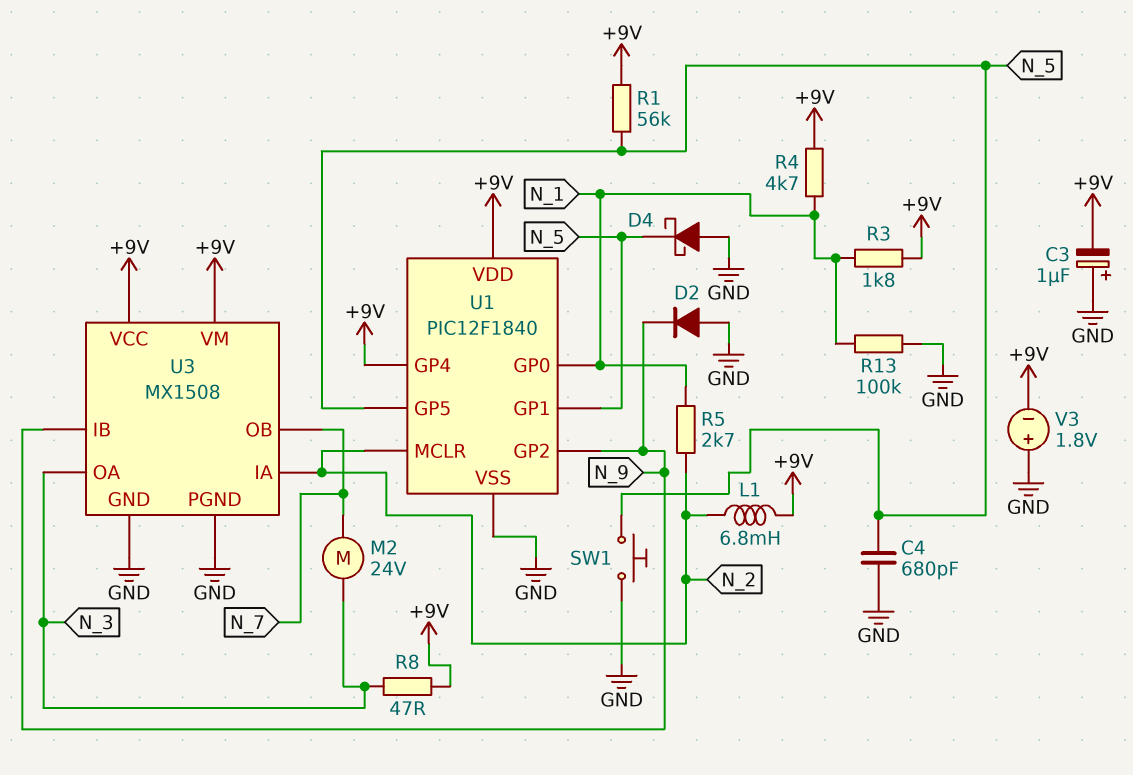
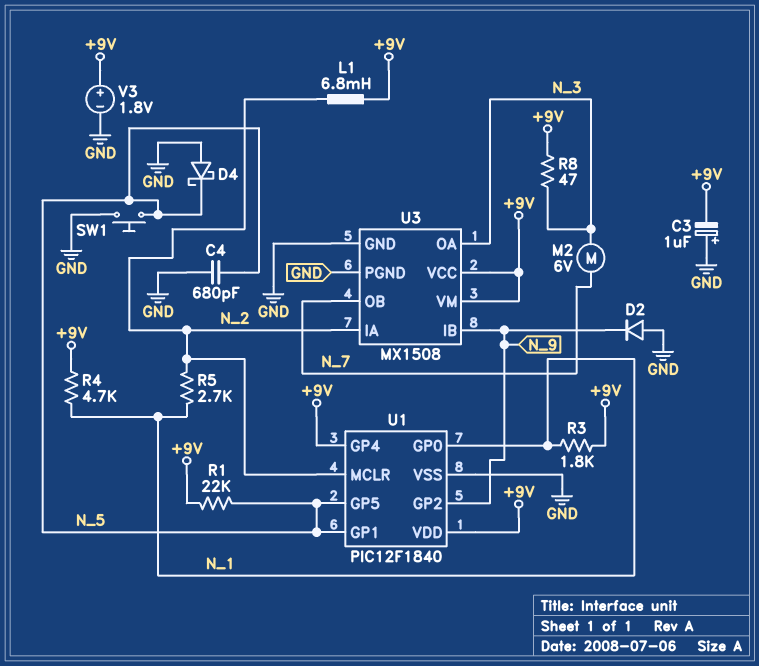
M2: motor 24V (N_3, N_7) -> motor 6V (N_3, N_7)
R1: 56k (+9V, N_5) -> 22k (+9V, N_5)
R13: 100k (GND, N_1) -> none
V3: 1.8V (plus GND, minus +9V) -> 1.8V (plus +9V, minus GND)

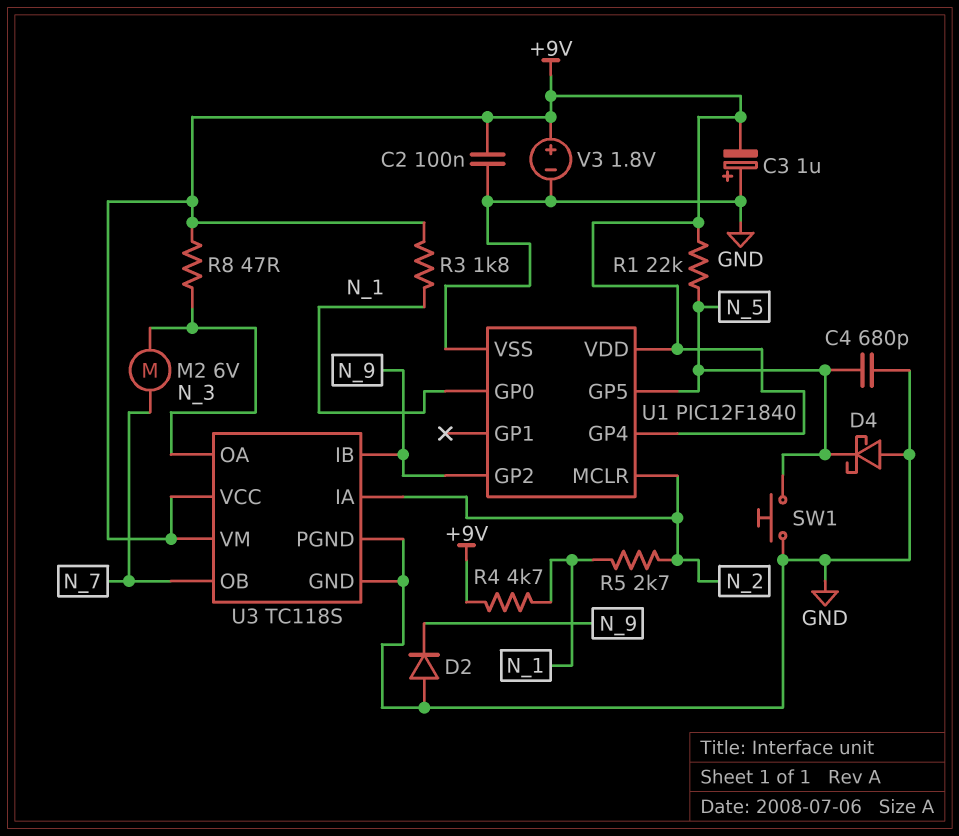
C2: none -> 100nF (+9V, GND)
L1: 6.8mH (+9V, N_2) -> none
U1 pin GP1: N_5 -> none
U3: MX1508 -> TC118S

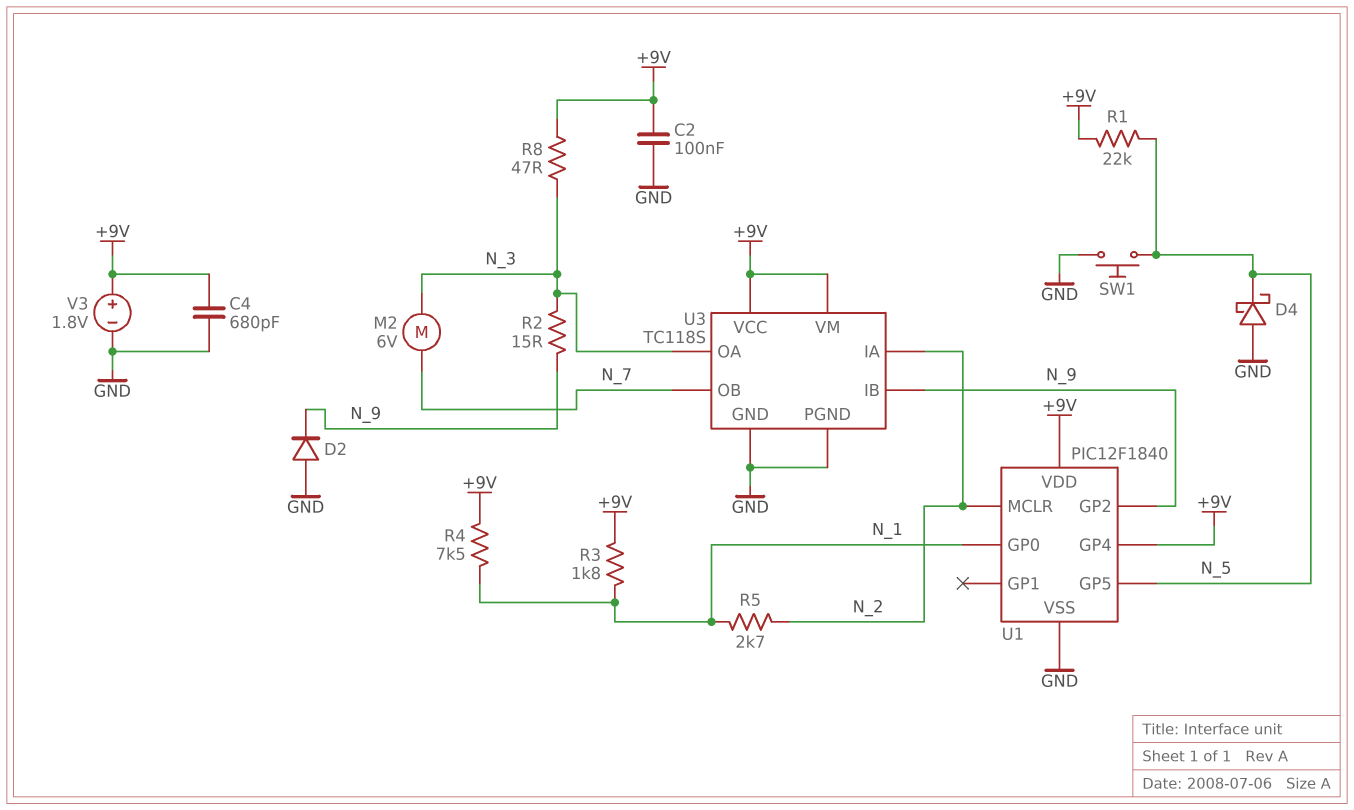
C3: 1uF (plus GND, minus +9V) -> none
C4: 680pF (GND, N_5) -> 680pF (+9V, GND)
R2: none -> 15 (N_3, N_9)
R4: 4.7k (+9V, N_1) -> 7.5k (+9V, N_1)

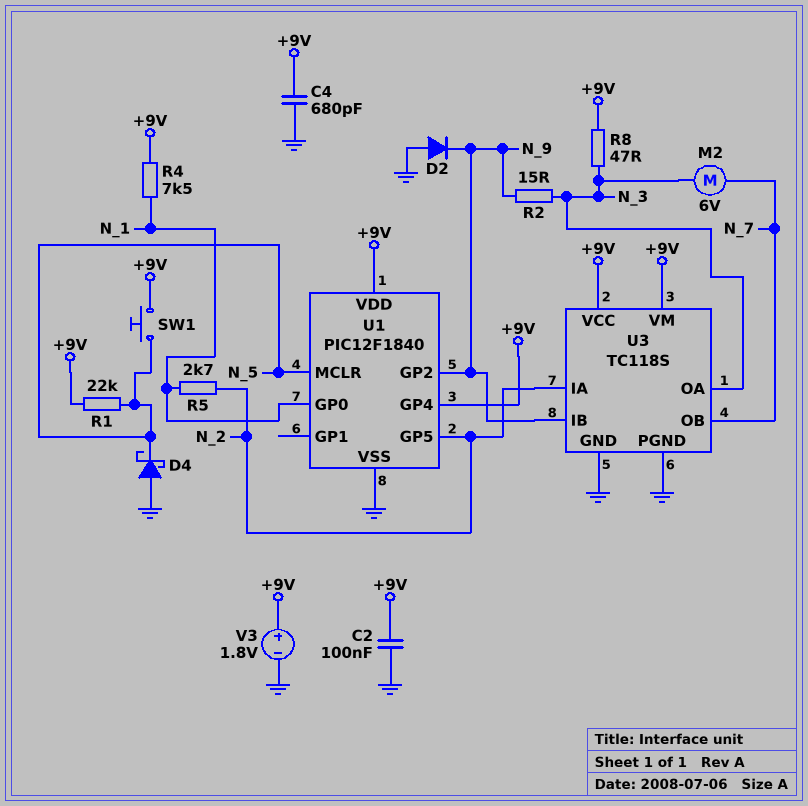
R3: 1.8k (+9V, N_1) -> none
SW1: button (GND, N_5) -> button (+9V, N_5)
U1 pin GP5: N_5 -> N_2
U1 pin MCLR: N_2 -> N_5

